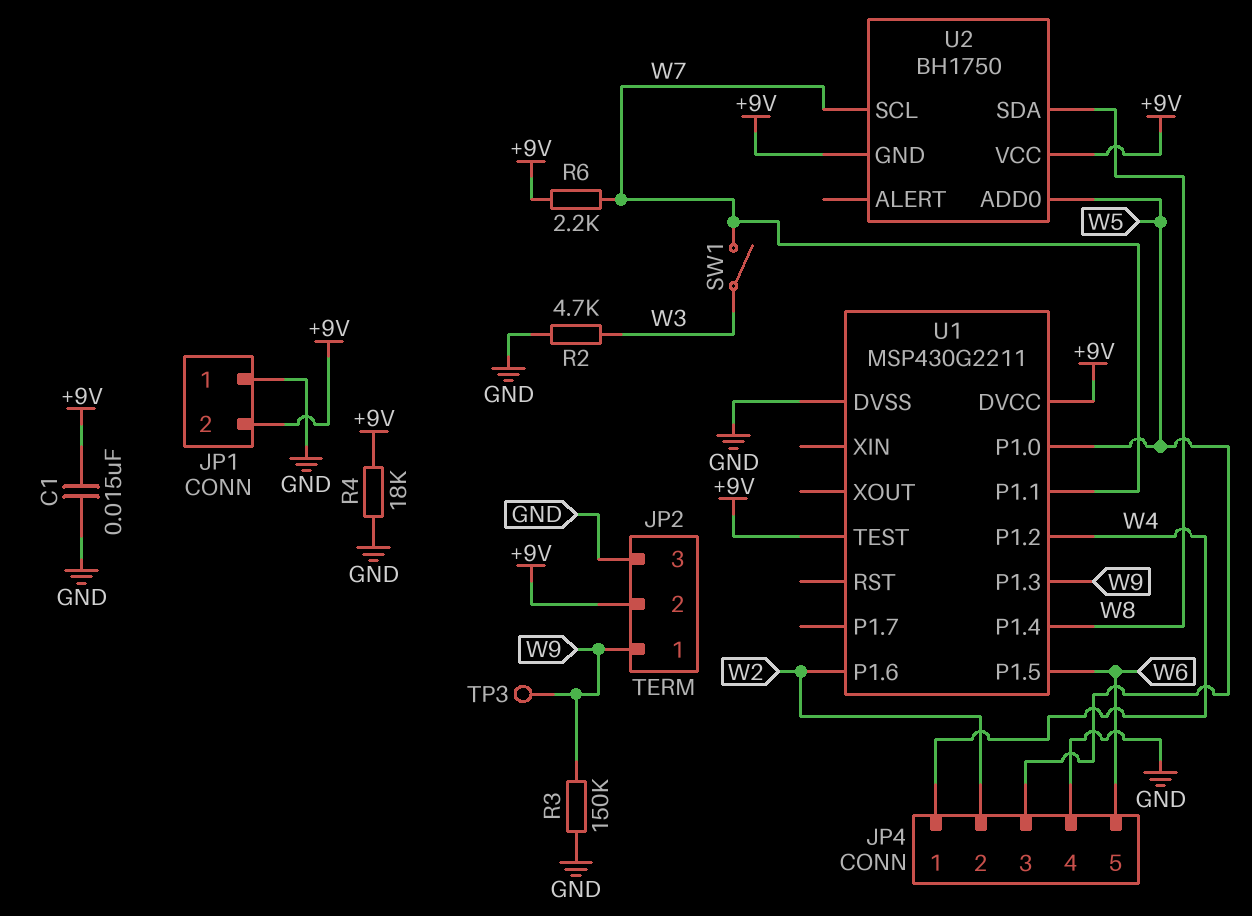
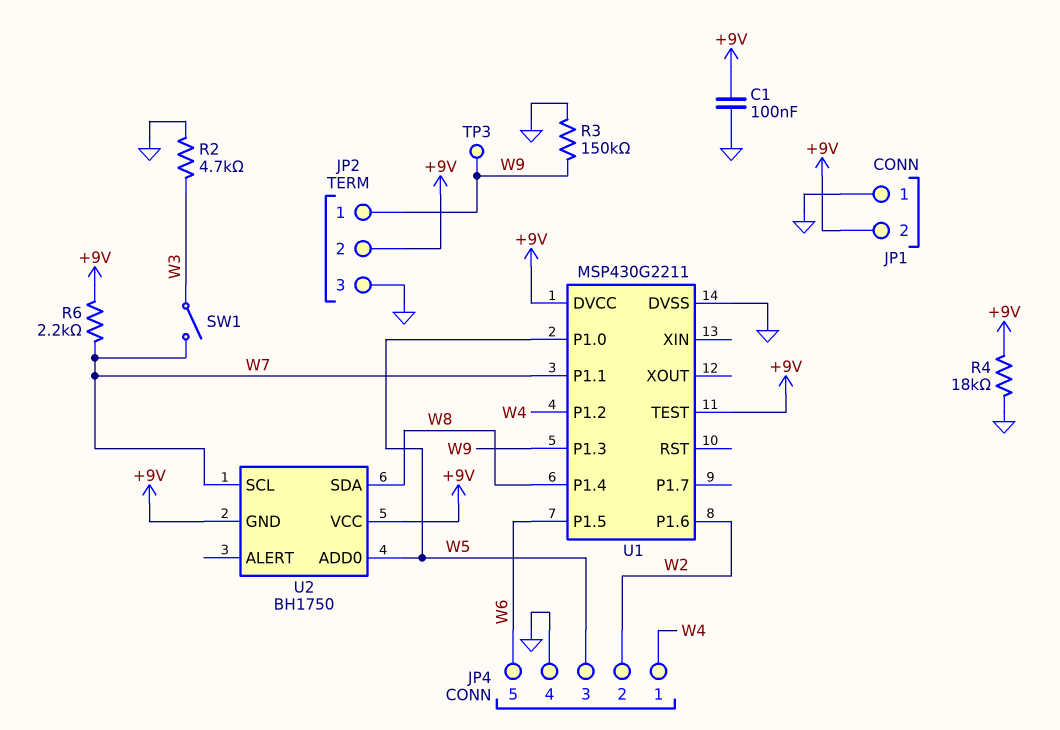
C1: 15nF (+9V, GND) -> 100nF (+9V, GND)

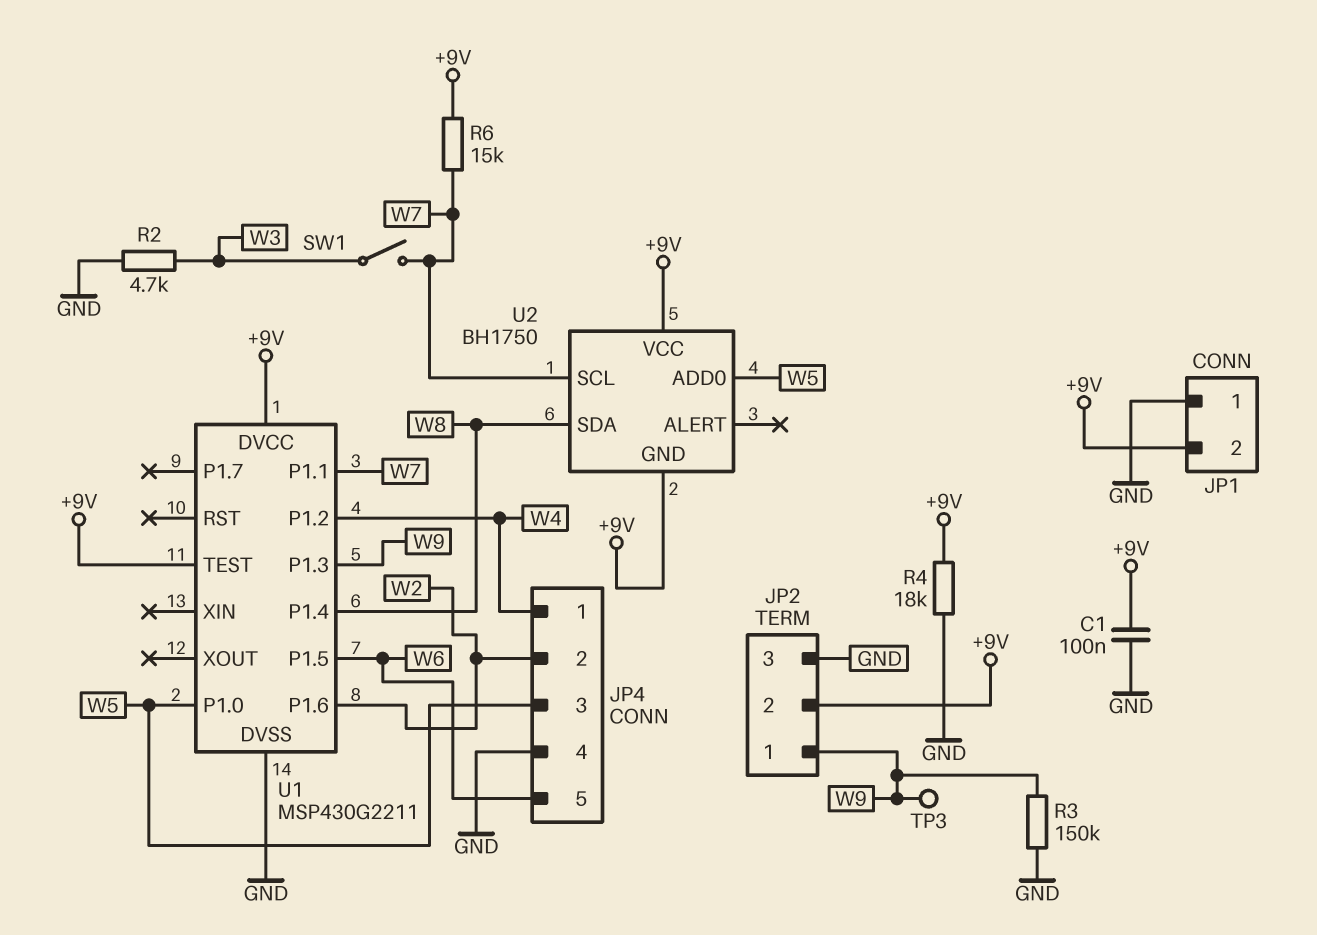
R6: 2.2k (+9V, W7) -> 15k (+9V, W7)

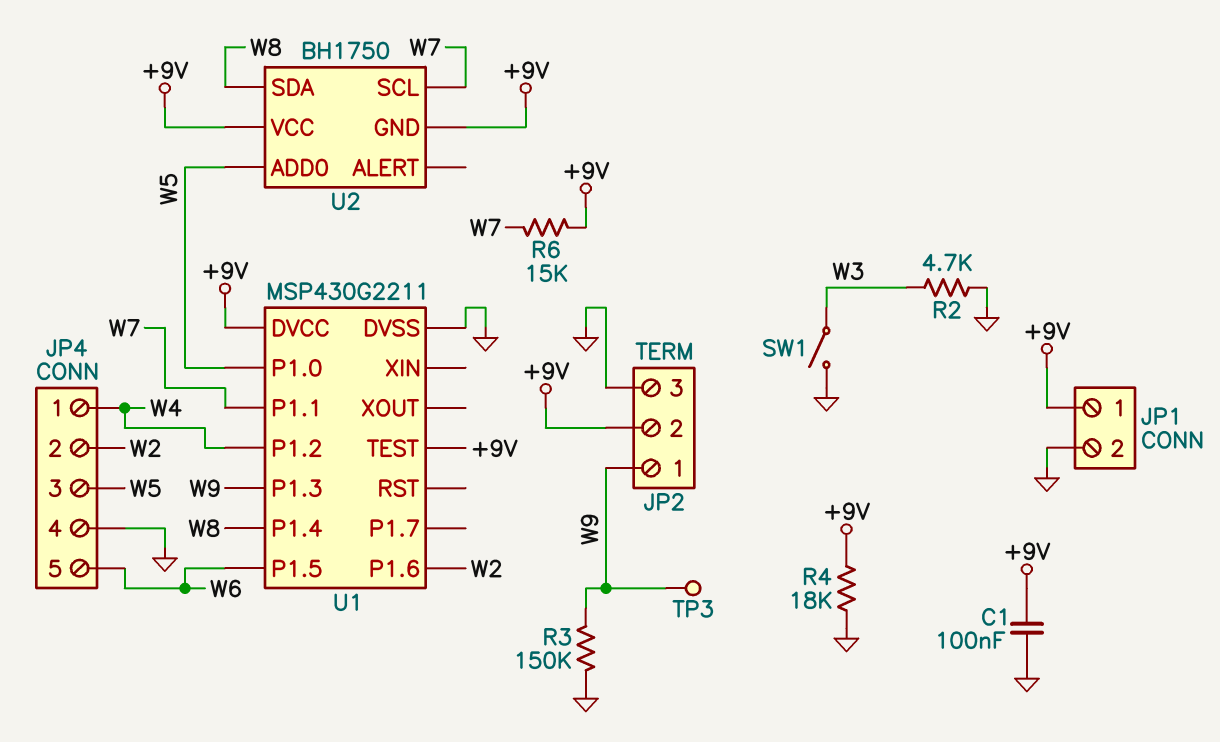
JP1 pin 1: GND -> +9V
JP1 pin 2: +9V -> GND
SW1: switch (W3, W7) -> switch (GND, W3)

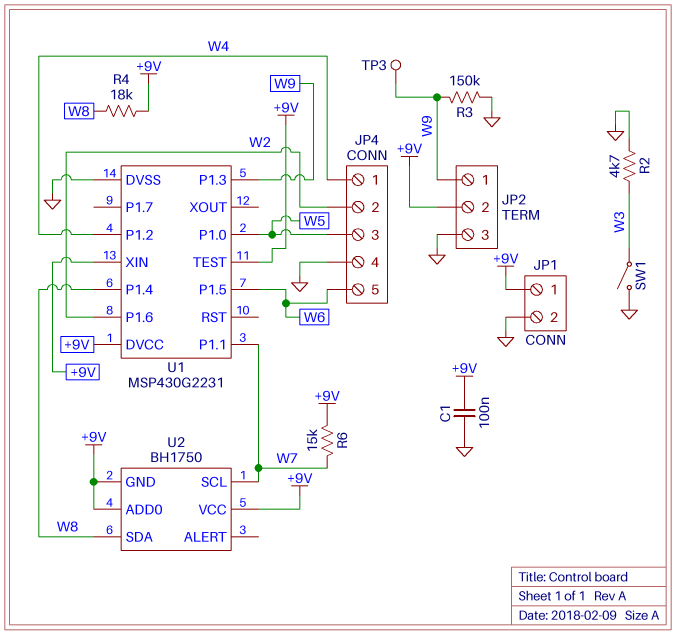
R4: 18k (+9V, GND) -> 18k (+9V, W8)
U1: MSP430G2211 -> MSP430G2231
U1 pin XIN: none -> +9V
U2 pin ADD0: W5 -> +9V

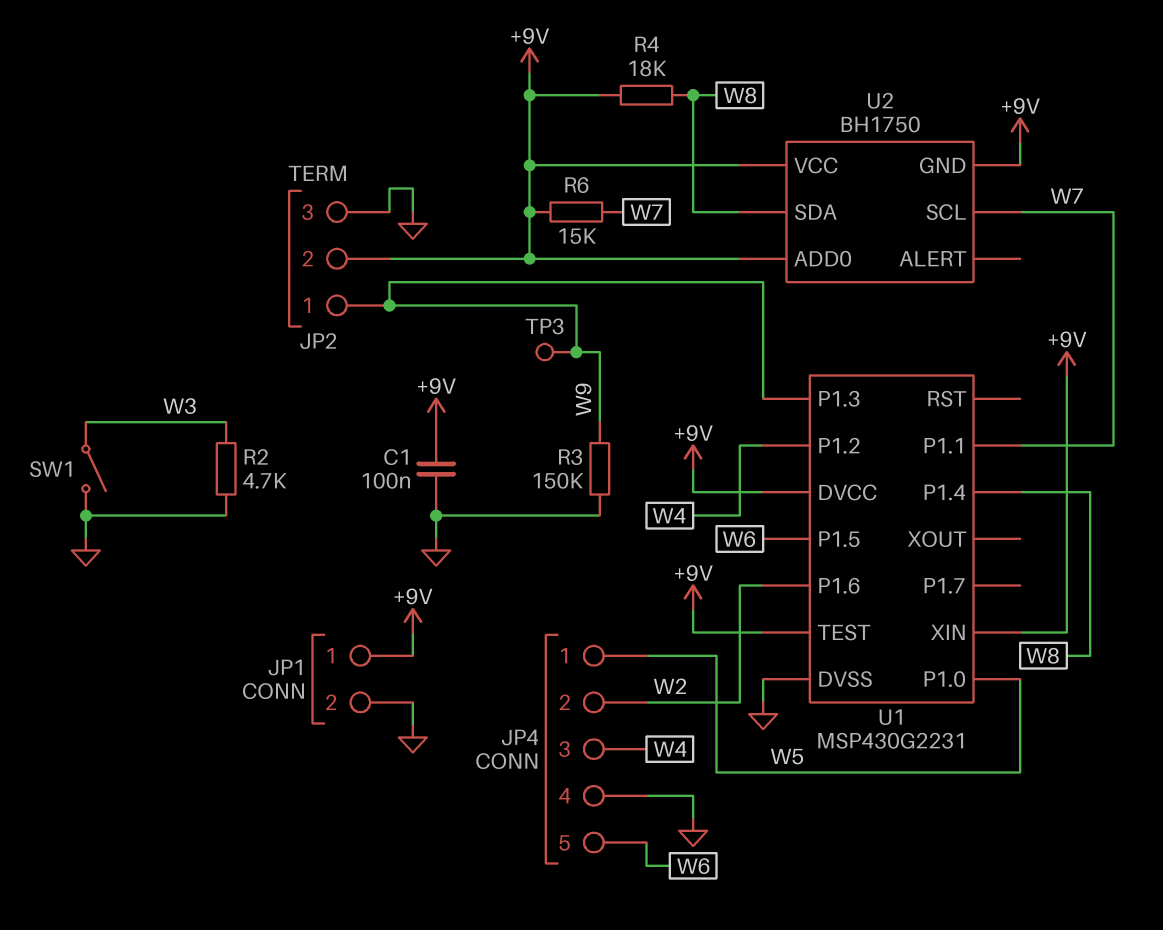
JP4 pin 1: W4 -> W5
JP4 pin 3: W5 -> W4

